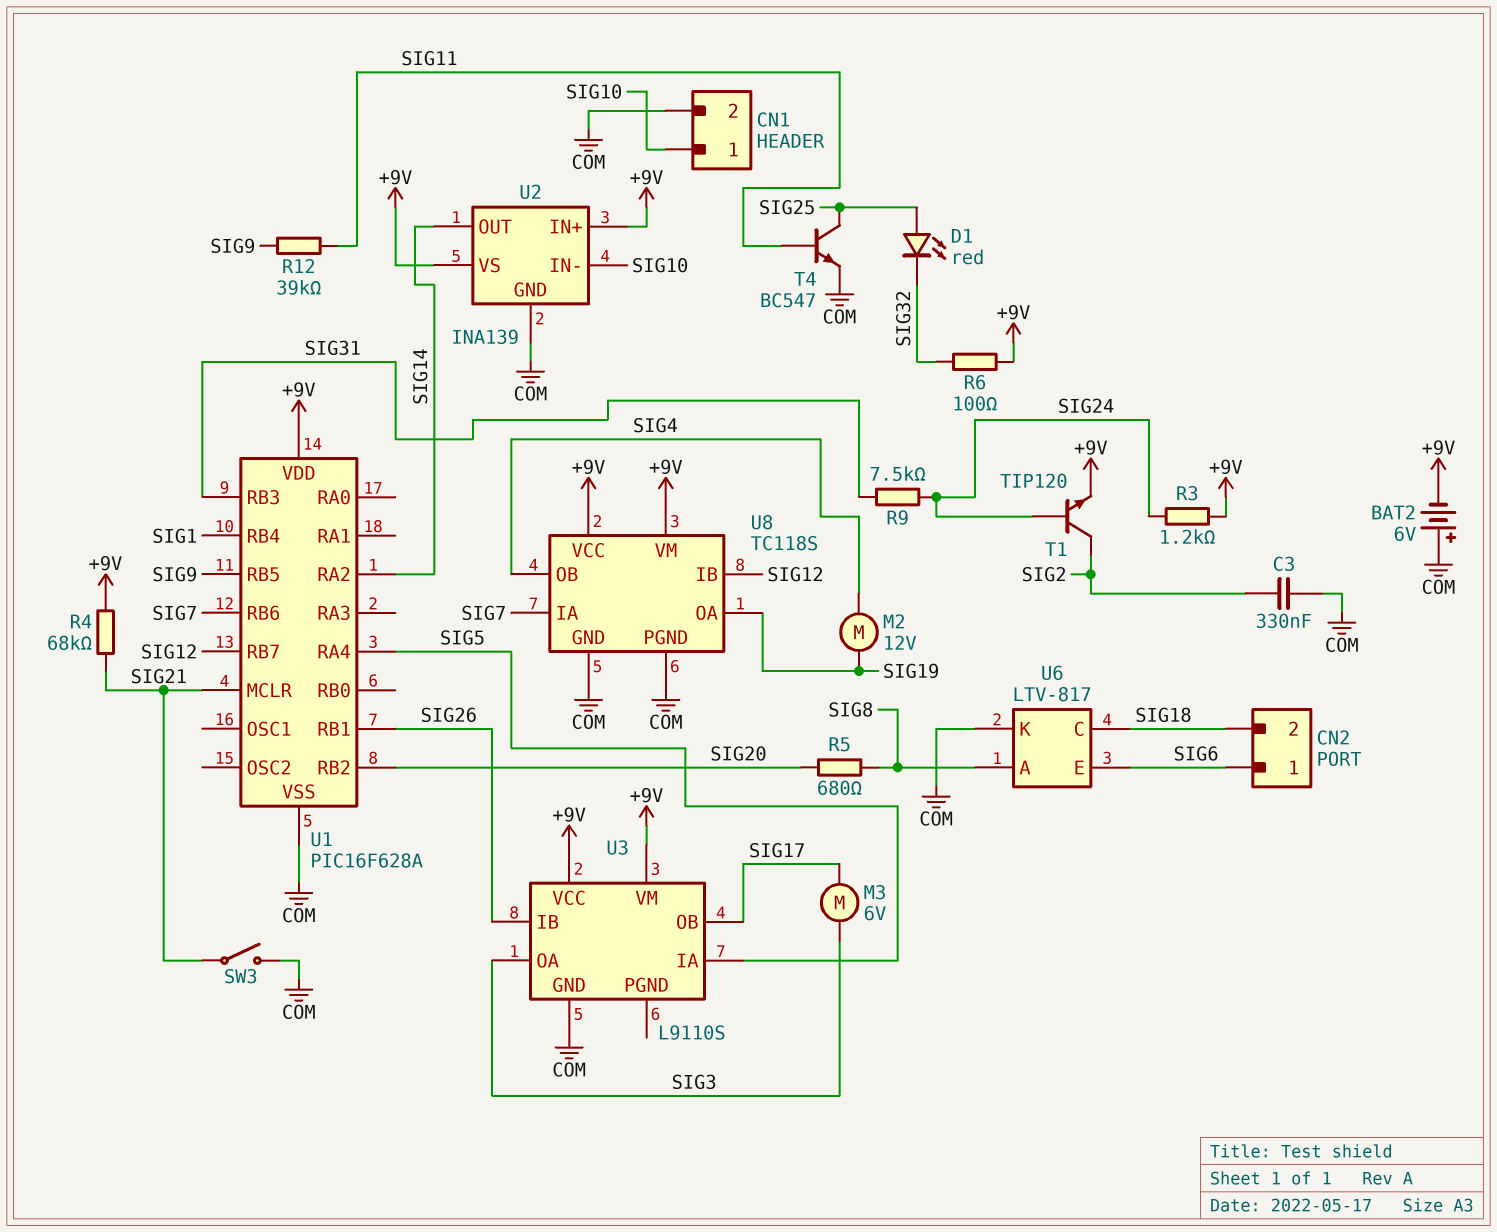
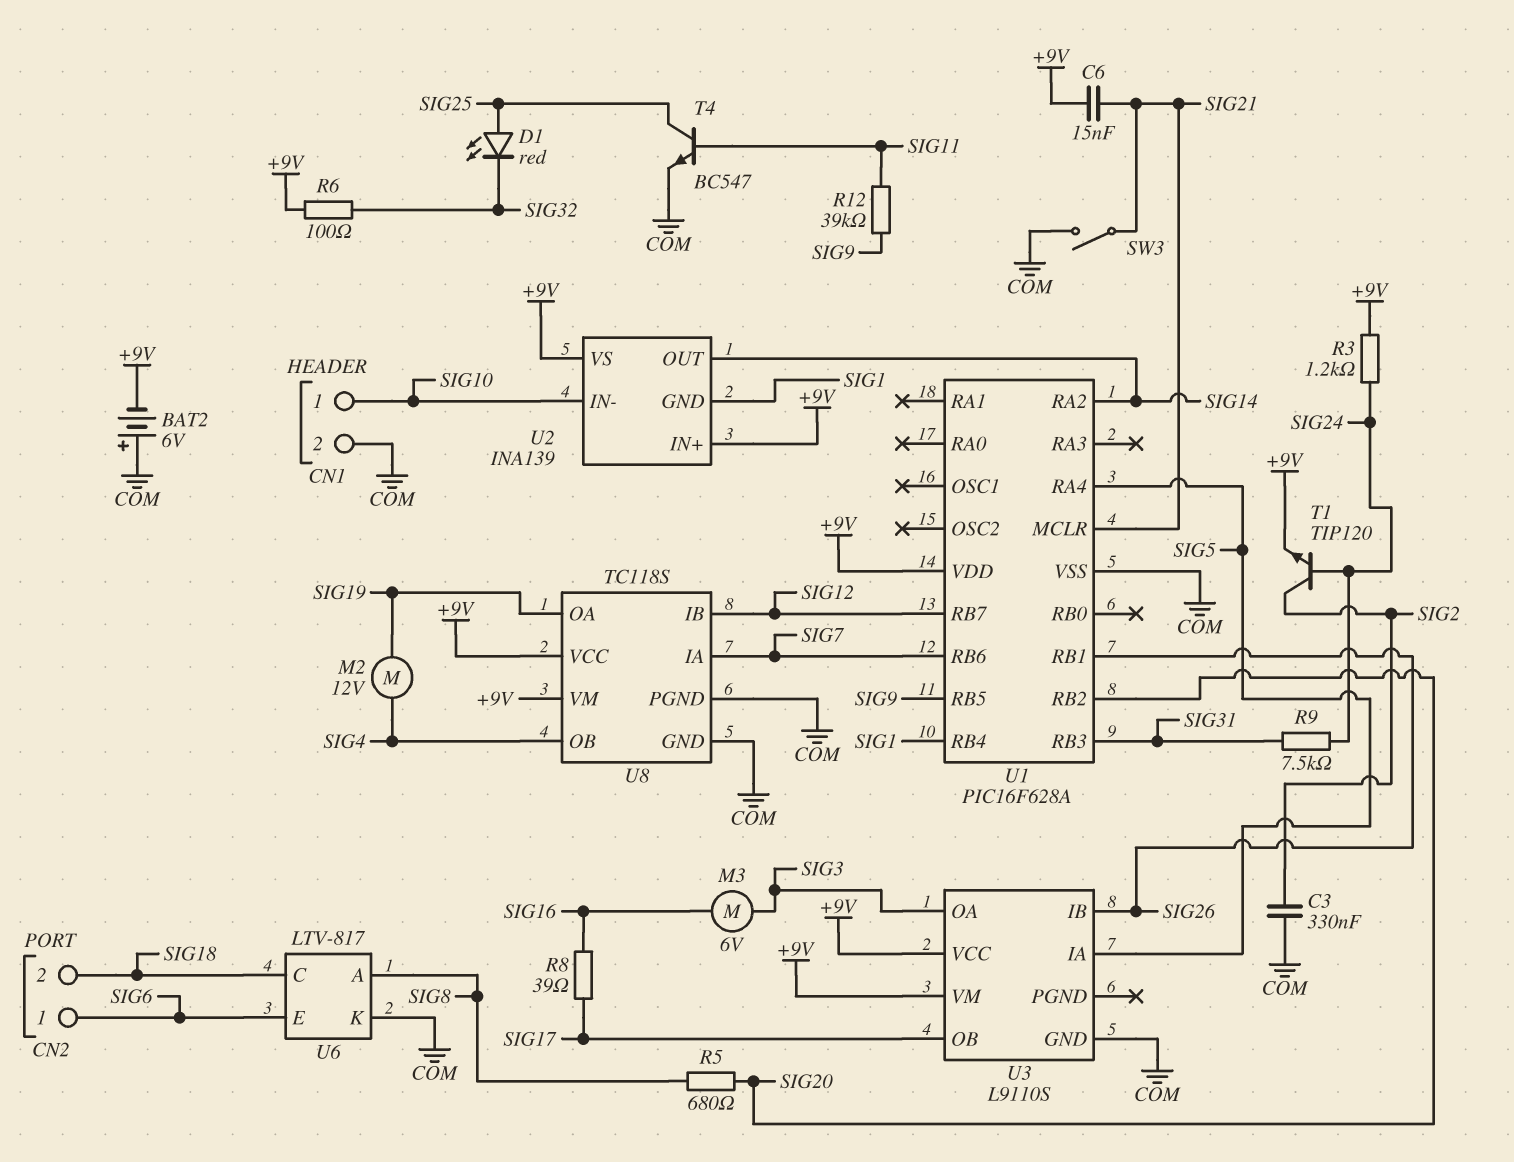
C6: none -> 15nF (+9V, SIG21)
M3: motor 6V (SIG3, SIG17) -> motor 6V (SIG3, SIG16)
R4: 68k (+9V, SIG21) -> none
R8: none -> 39 (SIG16, SIG17)
U2 pin GND: COM -> SIG1

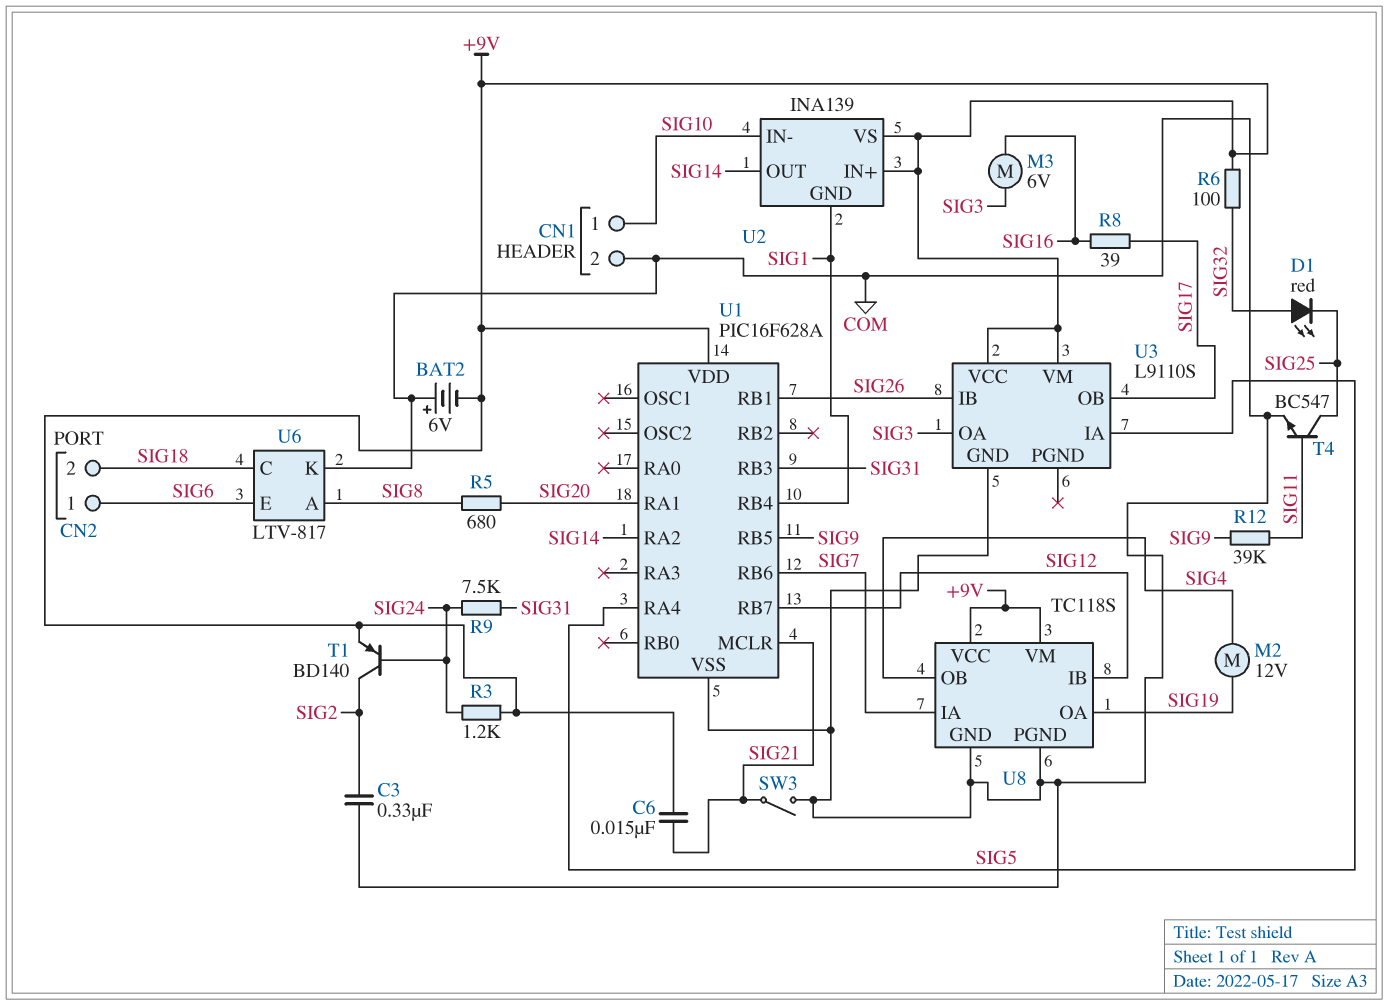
D1: LED red (A SIG25, K SIG32) -> LED red (A SIG32, K SIG25)
T1: NPN TIP120 (B SIG24, C SIG2, E +9V) -> PNP BD140 (B SIG24, C SIG2, E +9V)
U1 pin RA1: none -> SIG20
U1 pin RB2: SIG20 -> none

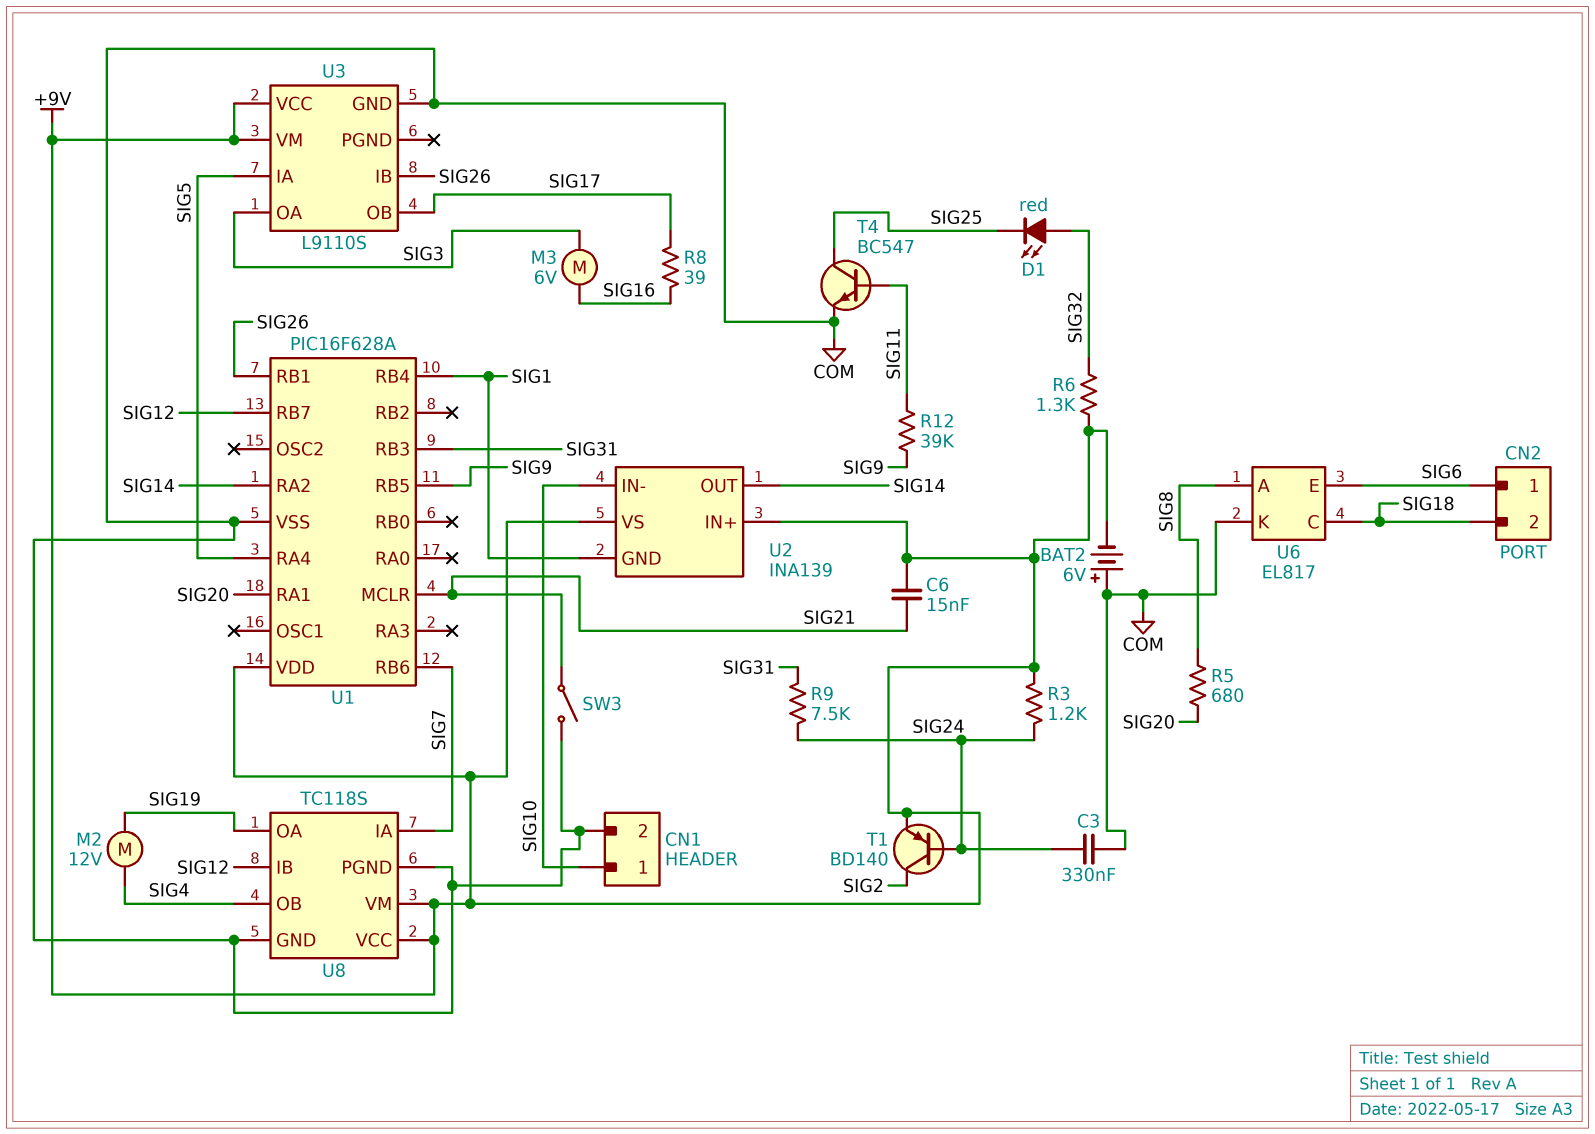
C3: 330nF (COM, SIG2) -> 330nF (COM, SIG24)
R6: 100 (+9V, SIG32) -> 1.3k (+9V, SIG32)
U6: LTV-817 -> EL817

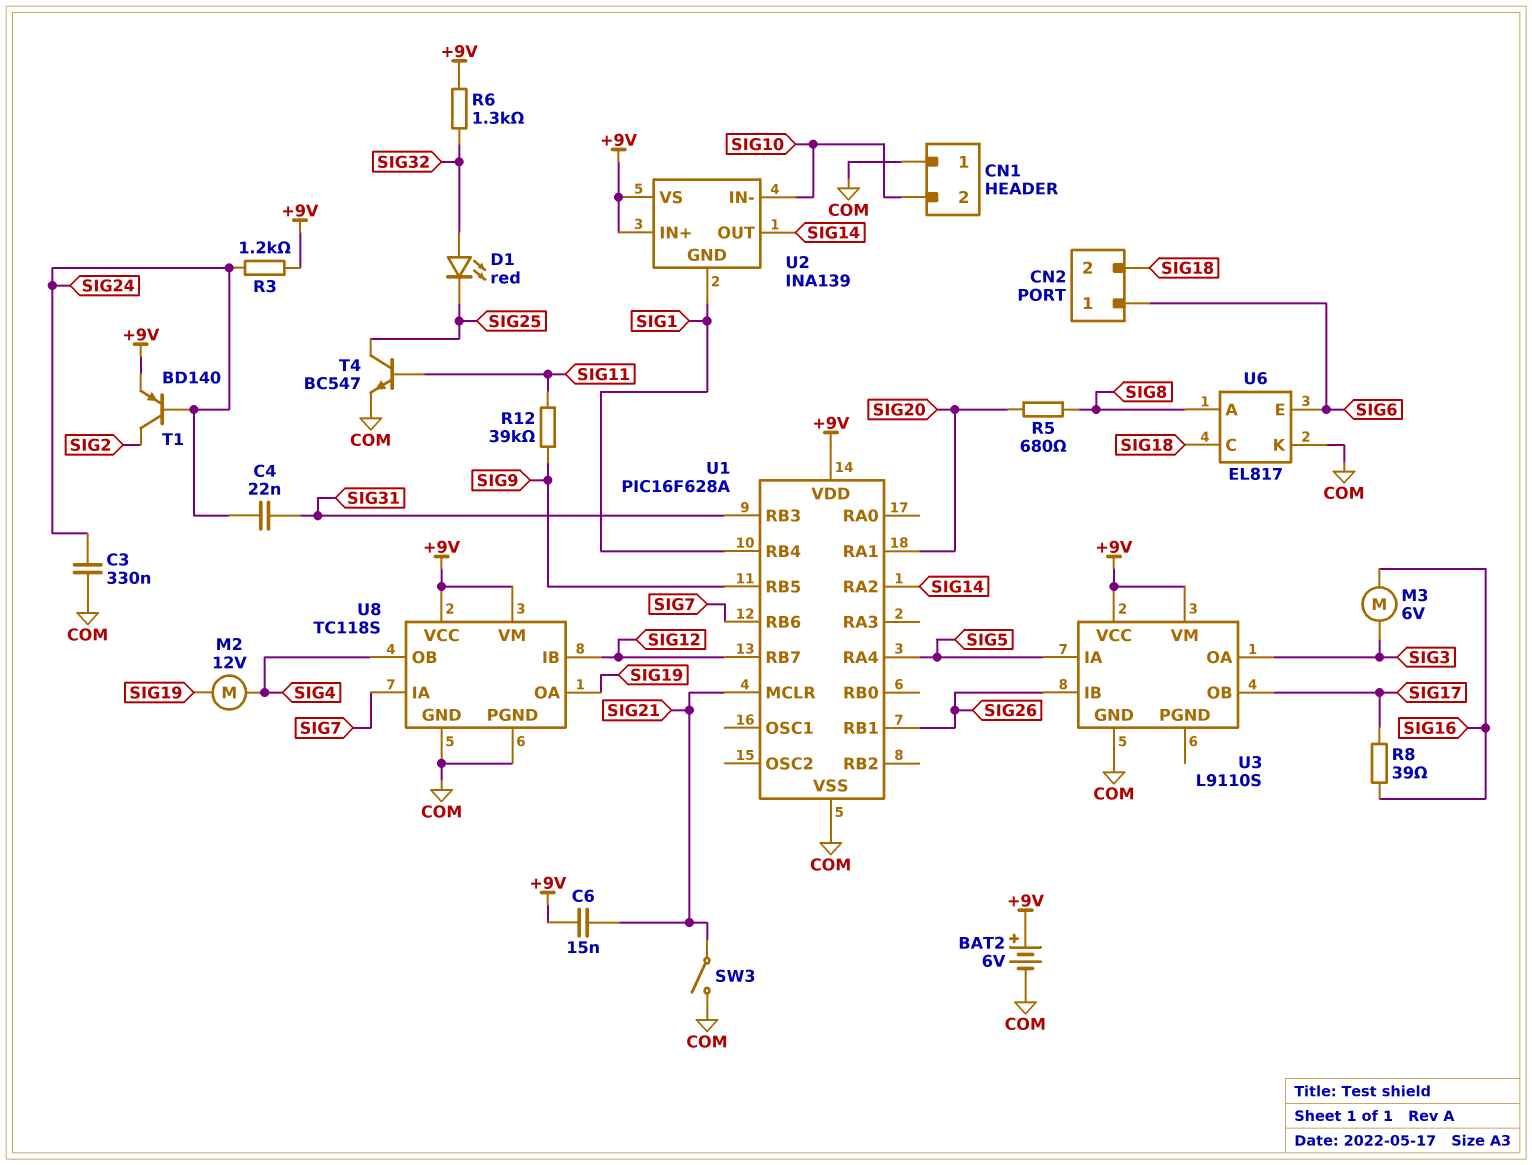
BAT2: 6V (plus COM, minus +9V) -> 6V (plus +9V, minus COM)
C4: none -> 22nF (SIG24, SIG31)
CN1 pin 1: SIG10 -> COM
CN1 pin 2: COM -> SIG10
R9: 7.5k (SIG24, SIG31) -> none

